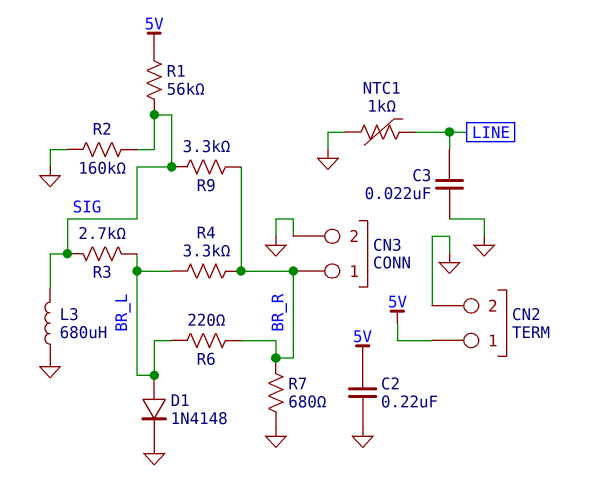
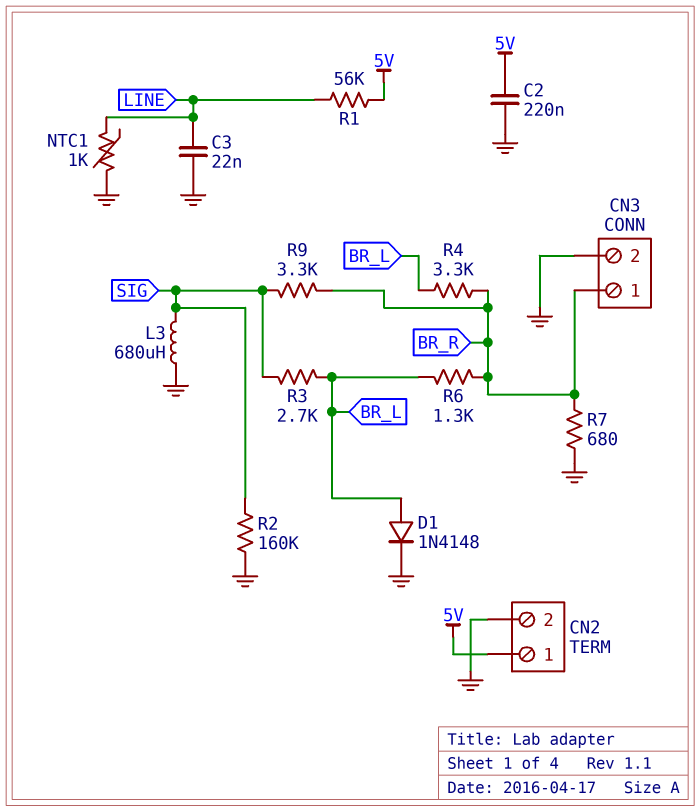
R1: 56k (5V, SIG) -> 56k (5V, LINE)
R6: 220 (BR_L, BR_R) -> 1.3k (BR_L, BR_R)

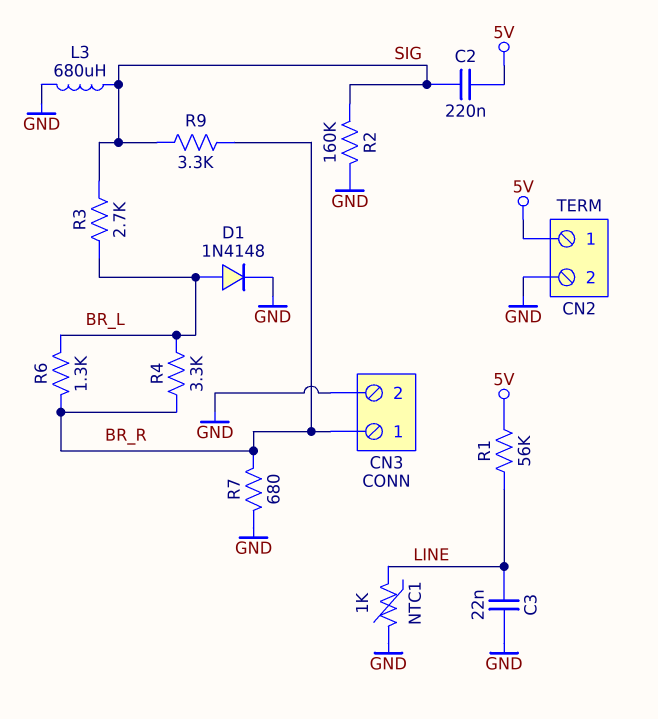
C2: 220nF (5V, GND) -> 220nF (5V, SIG)

